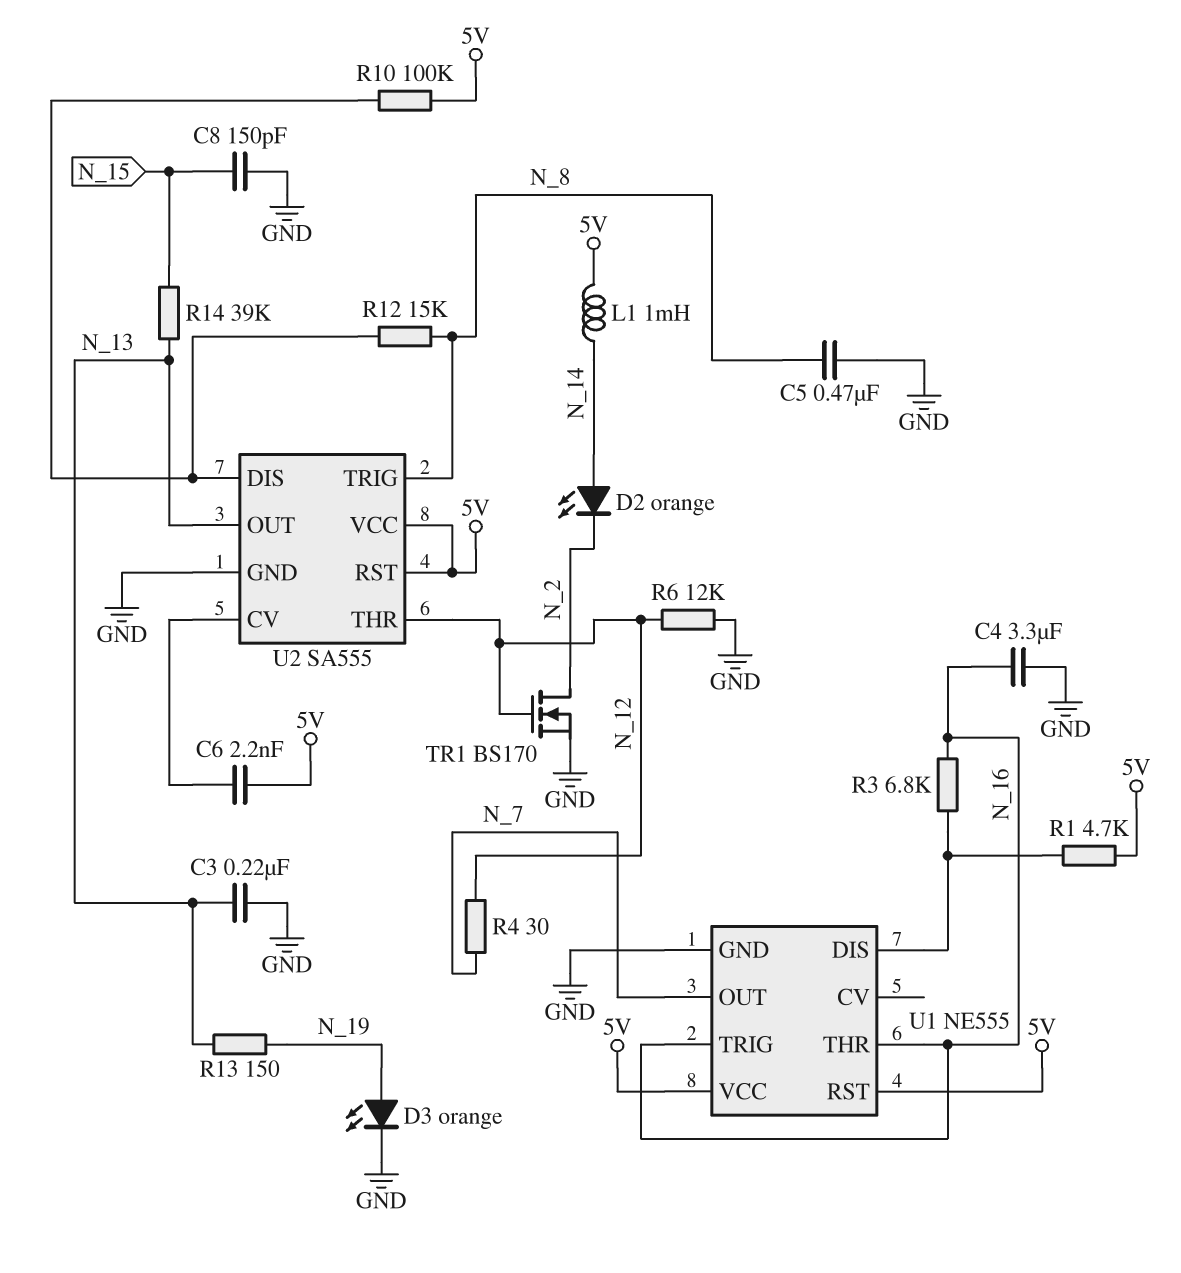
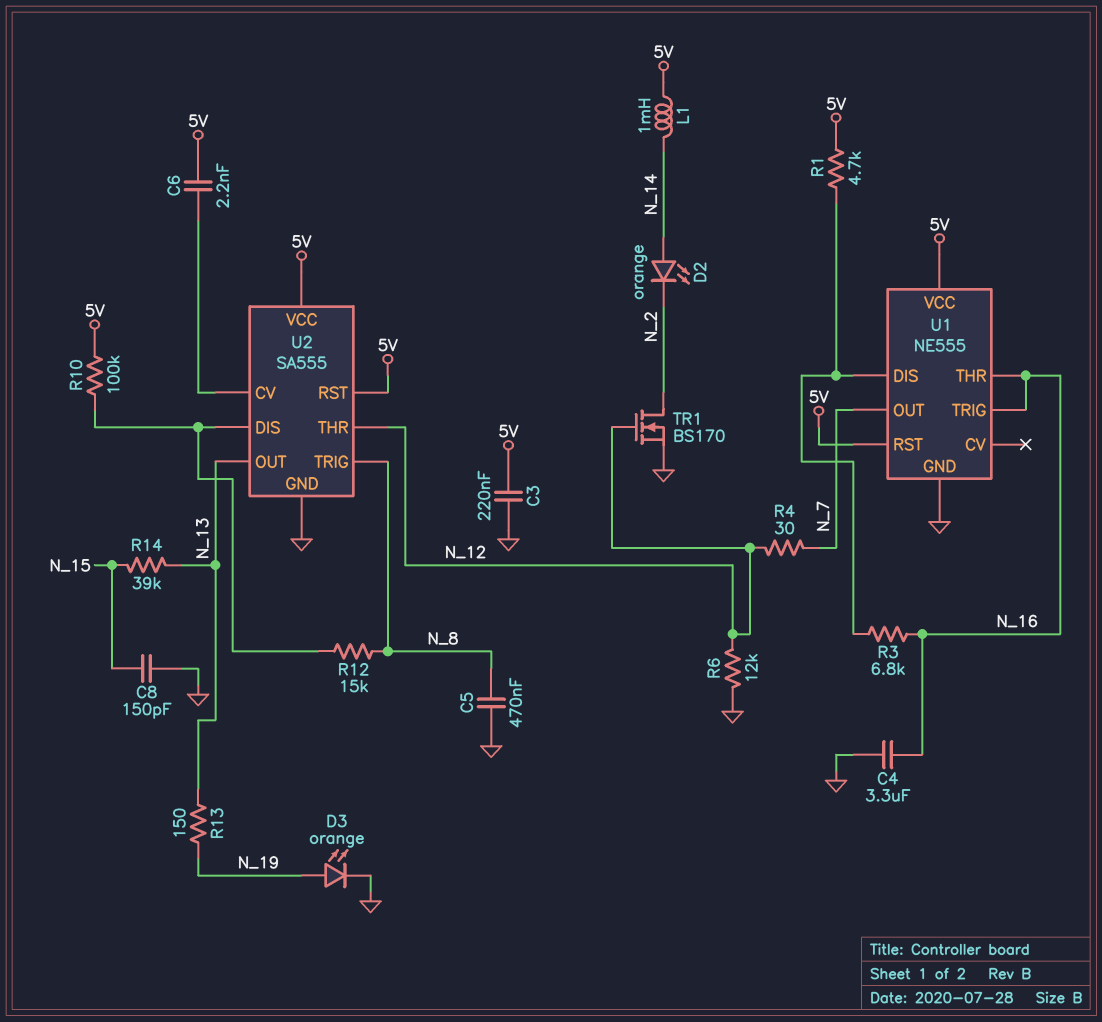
C3: 220nF (GND, N_13) -> 220nF (5V, GND)

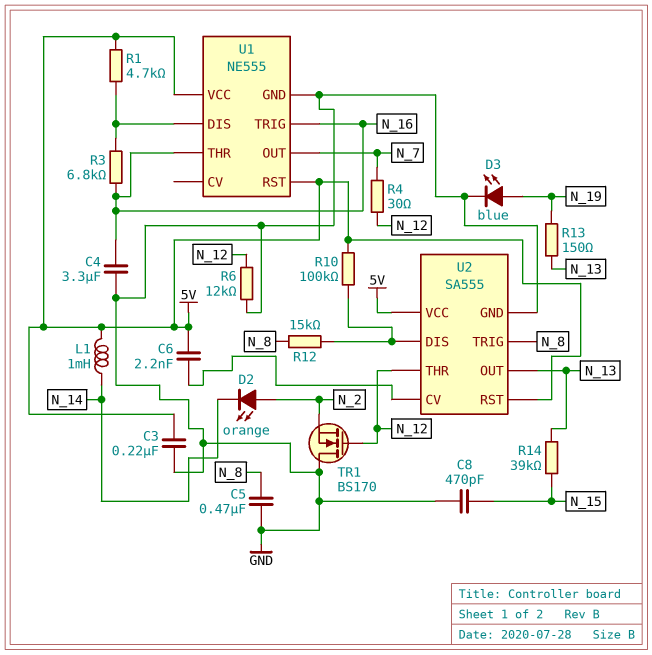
C8: 150pF (GND, N_15) -> 470pF (GND, N_15)
D2: LED orange (A N_14, K N_2) -> LED orange (A N_2, K N_14)
D3: LED orange (A N_19, K GND) -> LED blue (A N_19, K GND)
TR1: NMOS BS170 (G N_12, D N_2, S GND) -> NMOS BS170 (G N_12, D GND, S N_2)

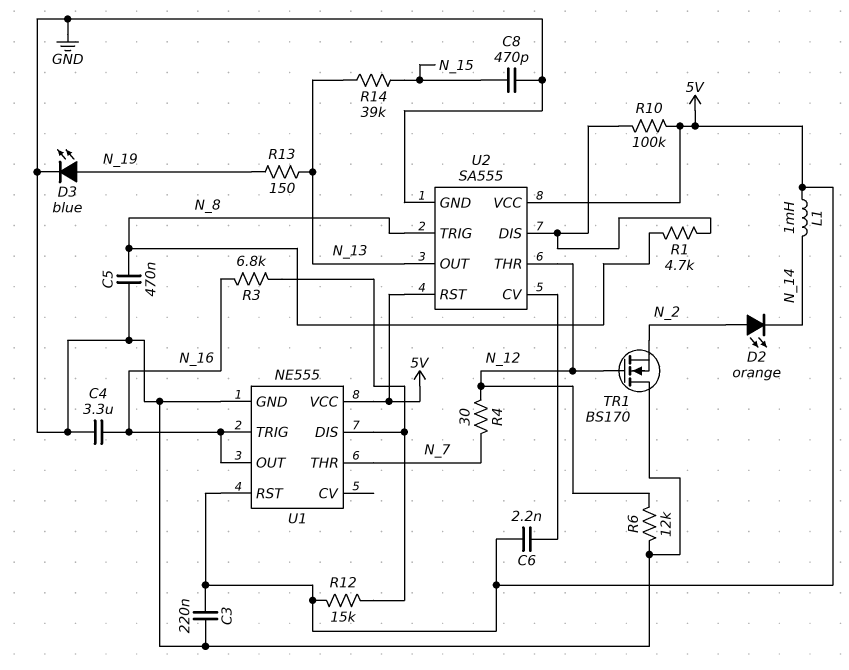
R1: 4.7k (5V, U1/DIS) -> 4.7k (N_8, U2/DIS)
R12: 15k (N_8, U2/DIS) -> 15k (5V, U1/DIS)
U1 pin OUT: N_7 -> N_16
U1 pin THR: N_16 -> N_7

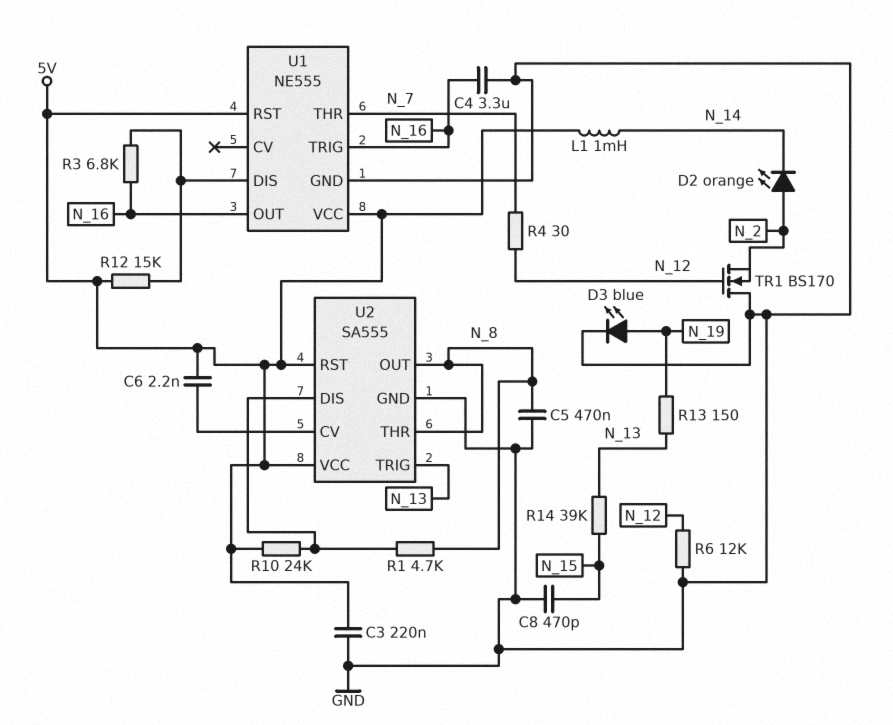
R10: 100k (5V, U2/DIS) -> 24k (5V, U2/DIS)
U2 pin OUT: N_13 -> N_8
U2 pin THR: N_12 -> N_8
U2 pin TRIG: N_8 -> N_13

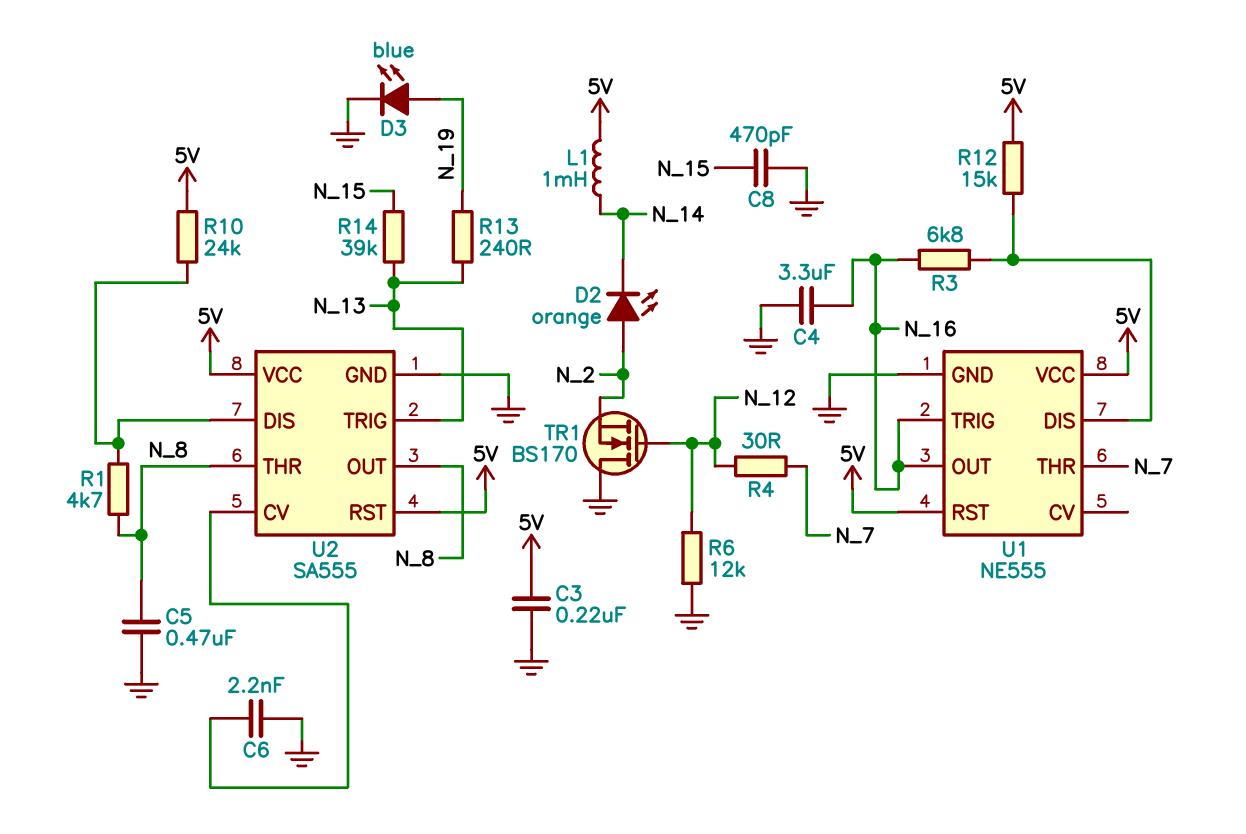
C6: 2.2nF (5V, U2/CV) -> 2.2nF (GND, U2/CV)
R13: 150 (N_13, N_19) -> 240 (N_13, N_19)

